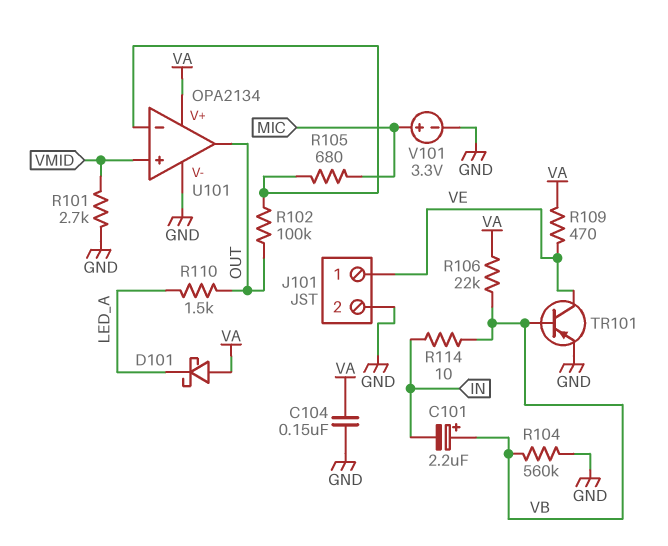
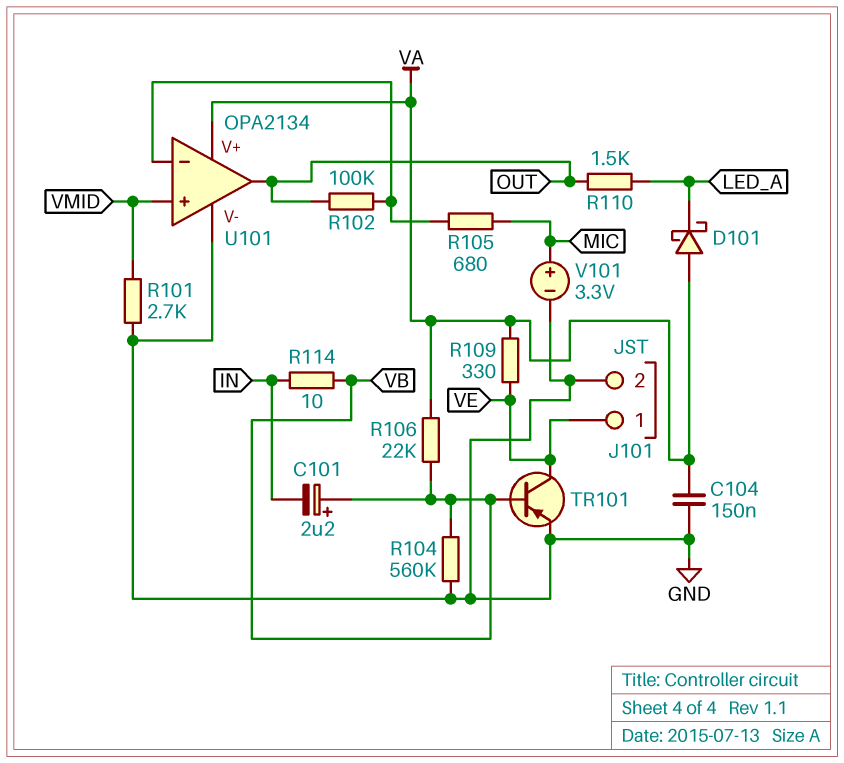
R109: 470 (VA, VE) -> 330 (VA, VE)

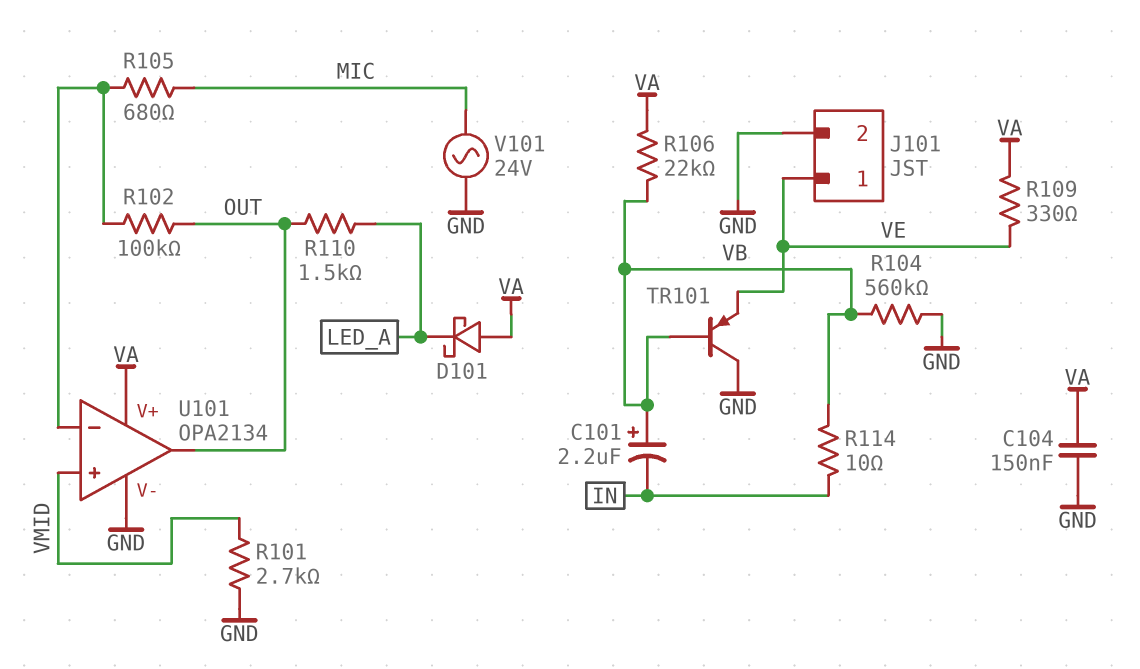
TR101: PNP (B VB, C VE, E GND) -> PNP (B VB, C GND, E VE)
V101: 3.3V (plus MIC, minus GND) -> AC 24V (GND, MIC)

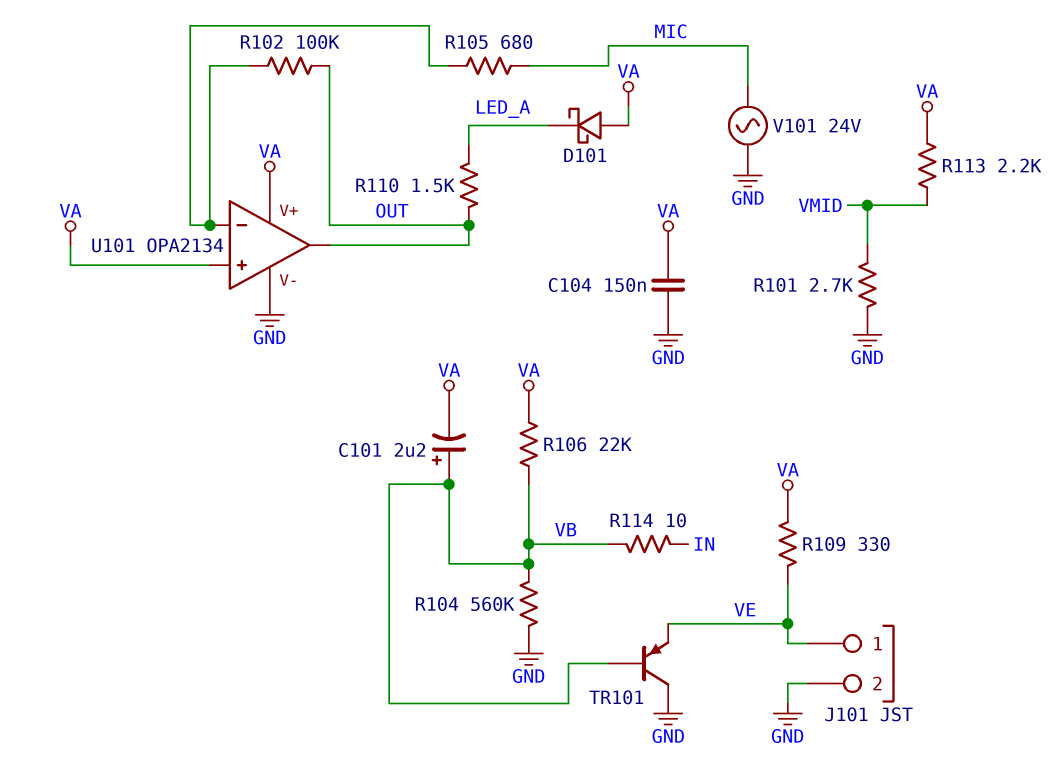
C101: 2.2uF (plus VB, minus IN) -> 2.2uF (plus VB, minus VA)
R113: none -> 2.2k (VA, VMID)
U101 pin in+: VMID -> VA

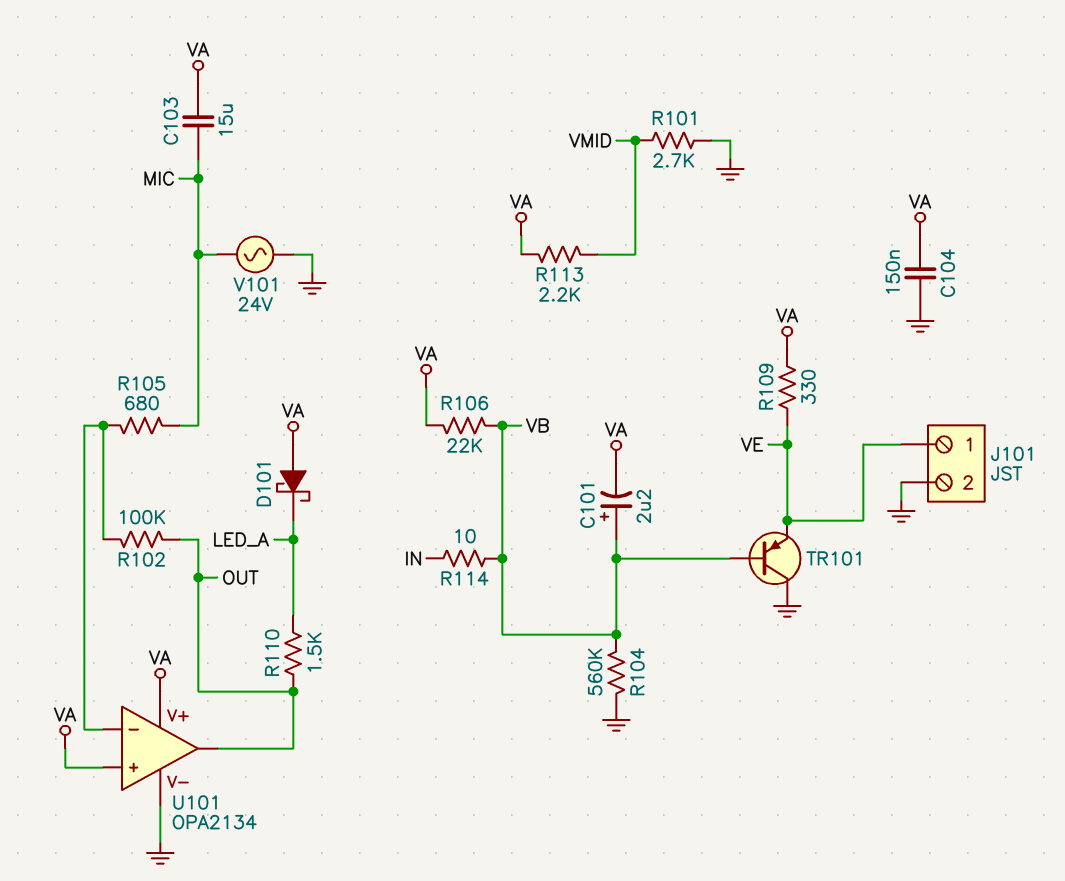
C103: none -> 15uF (MIC, VA)

